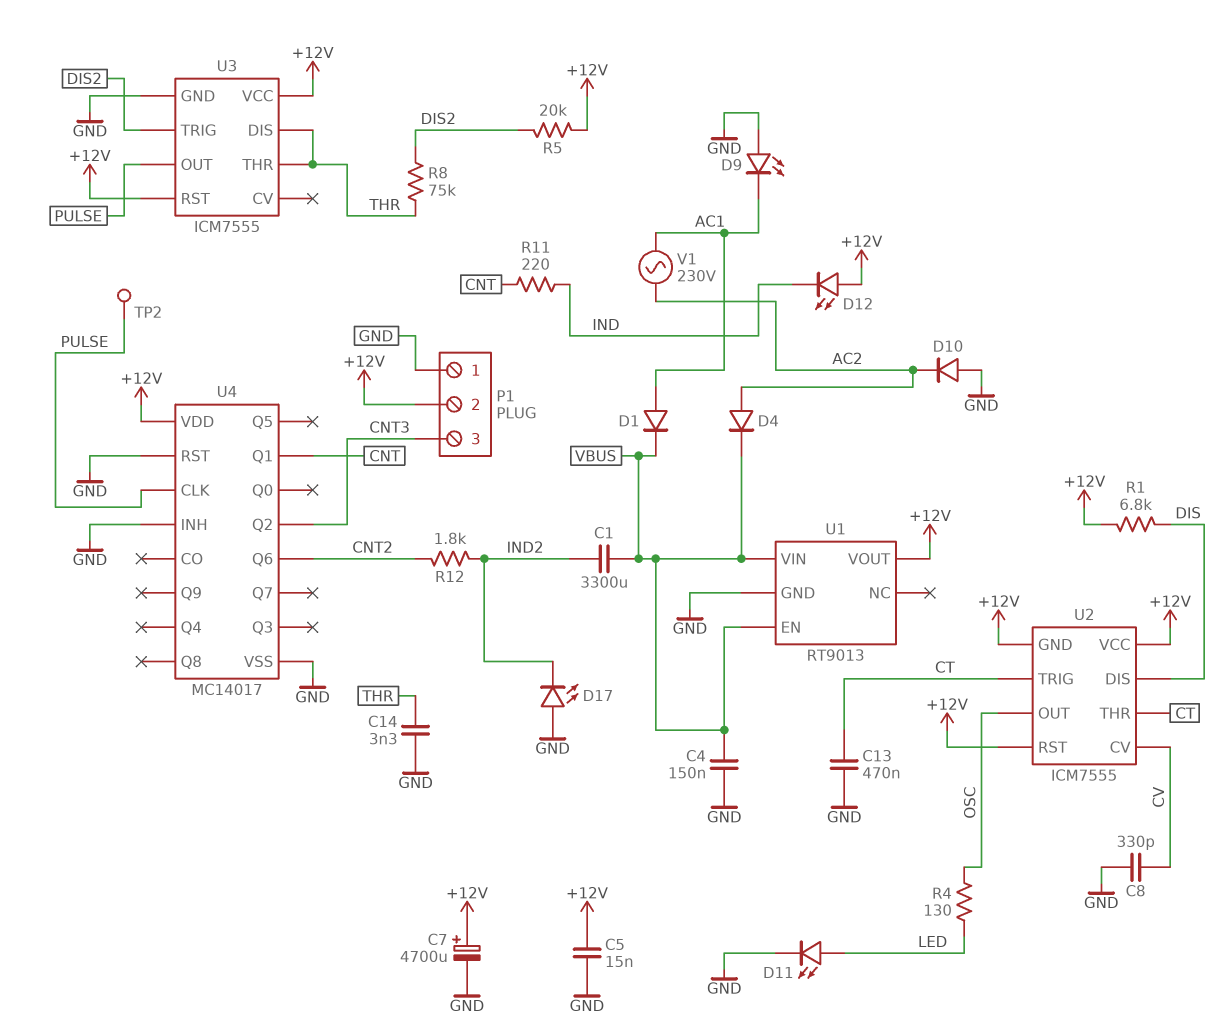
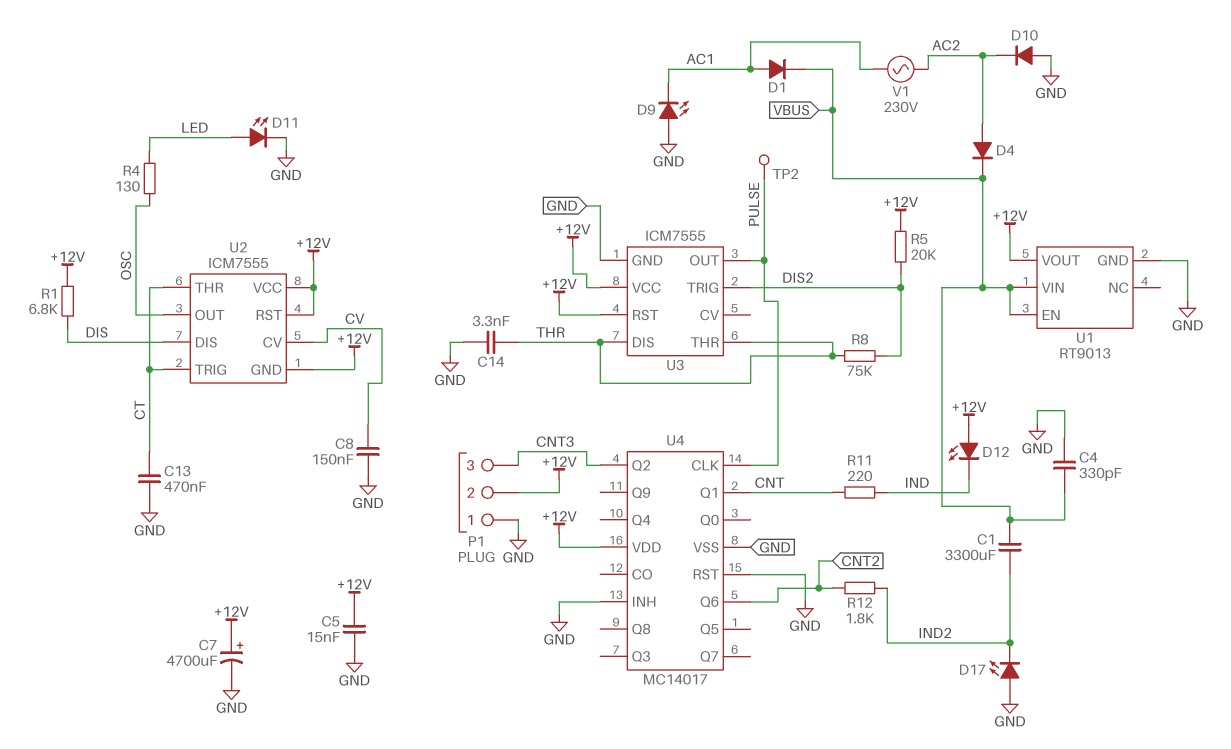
C4: 150nF (GND, VBUS) -> 330pF (GND, VBUS)
C8: 330pF (CV, GND) -> 150nF (CV, GND)

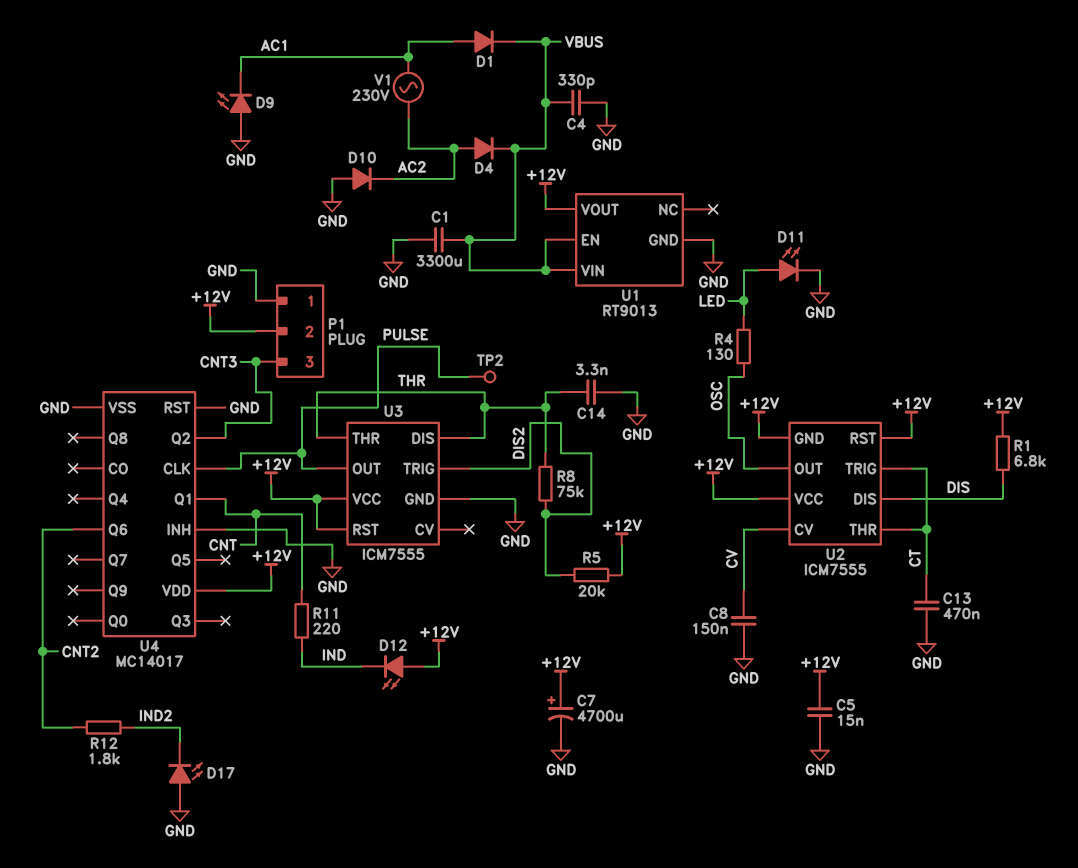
C1: 3300uF (IND2, VBUS) -> 3300uF (GND, VBUS)

